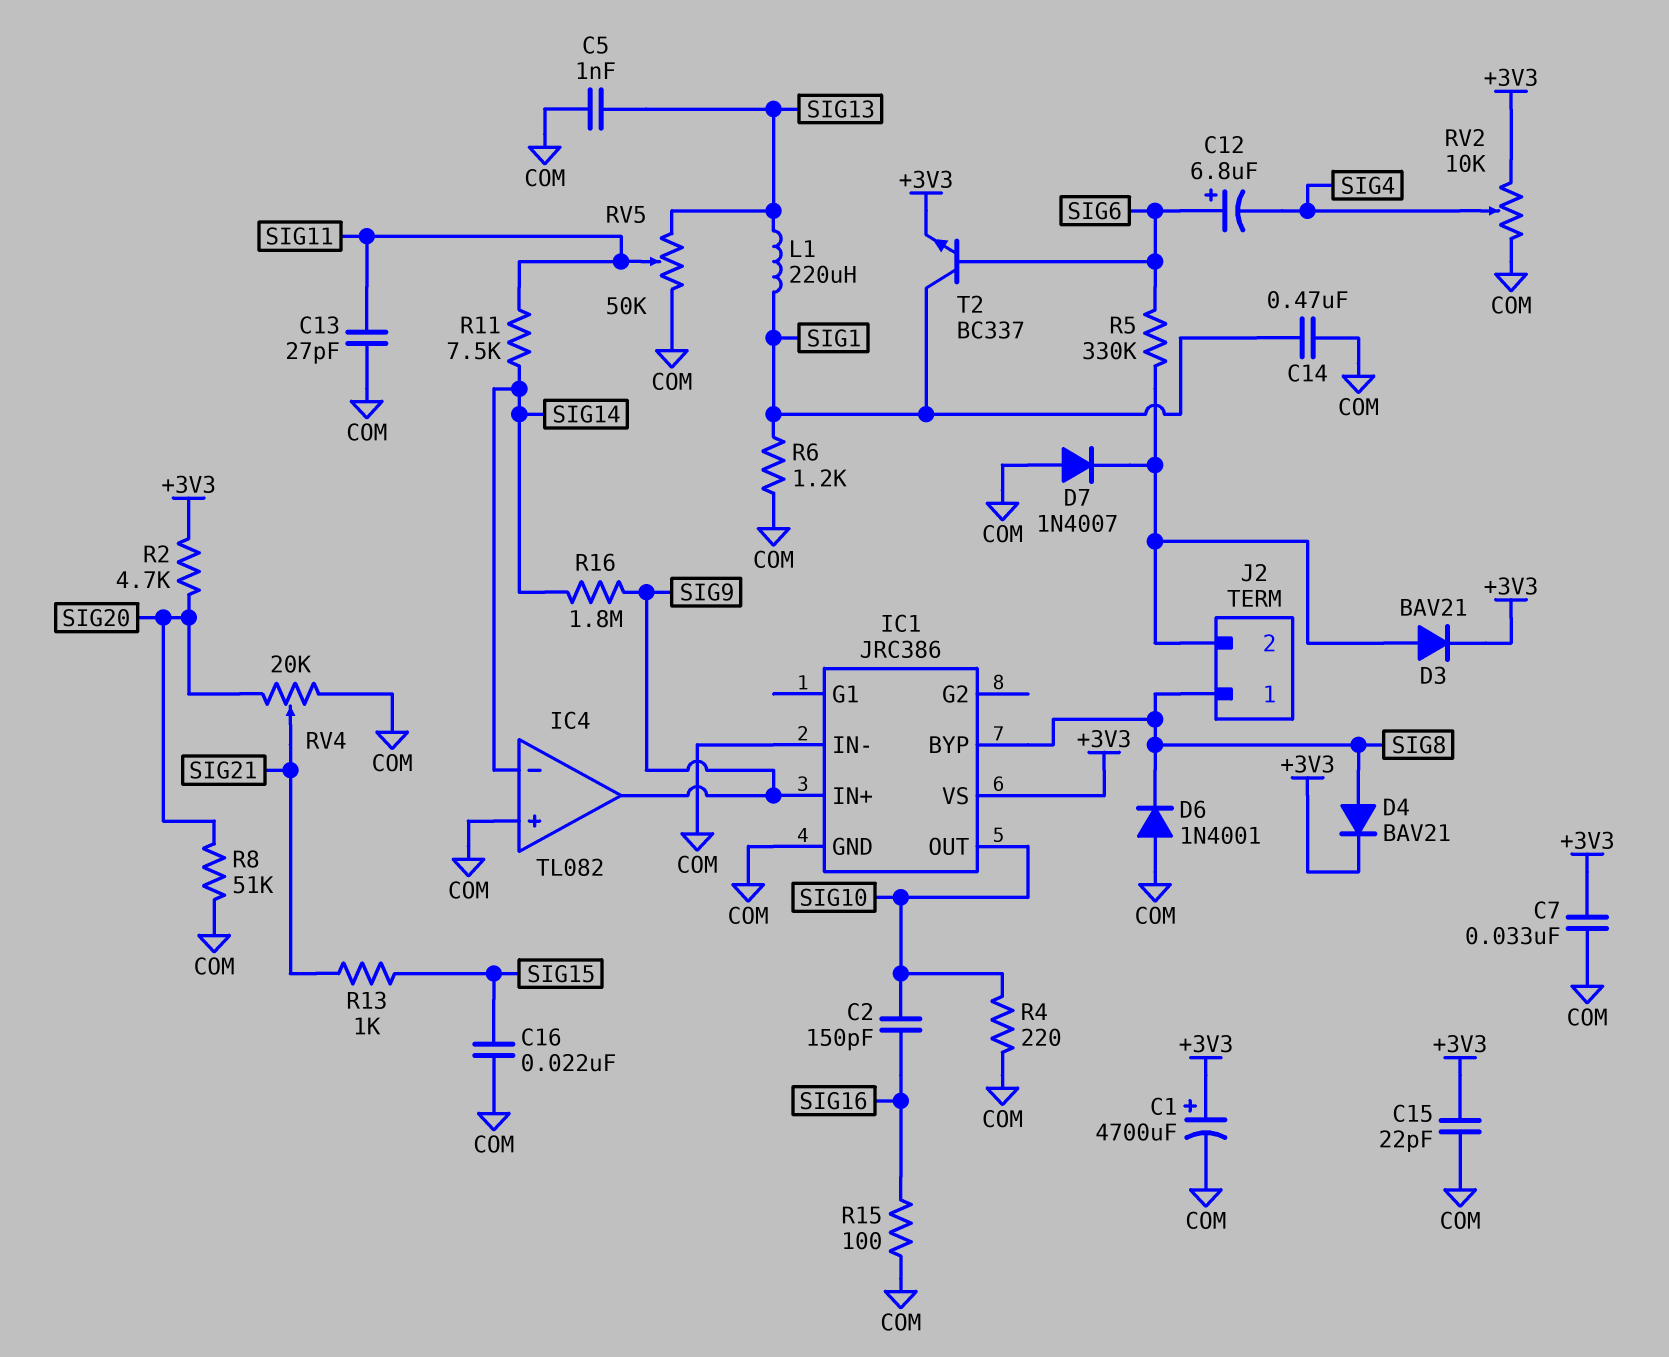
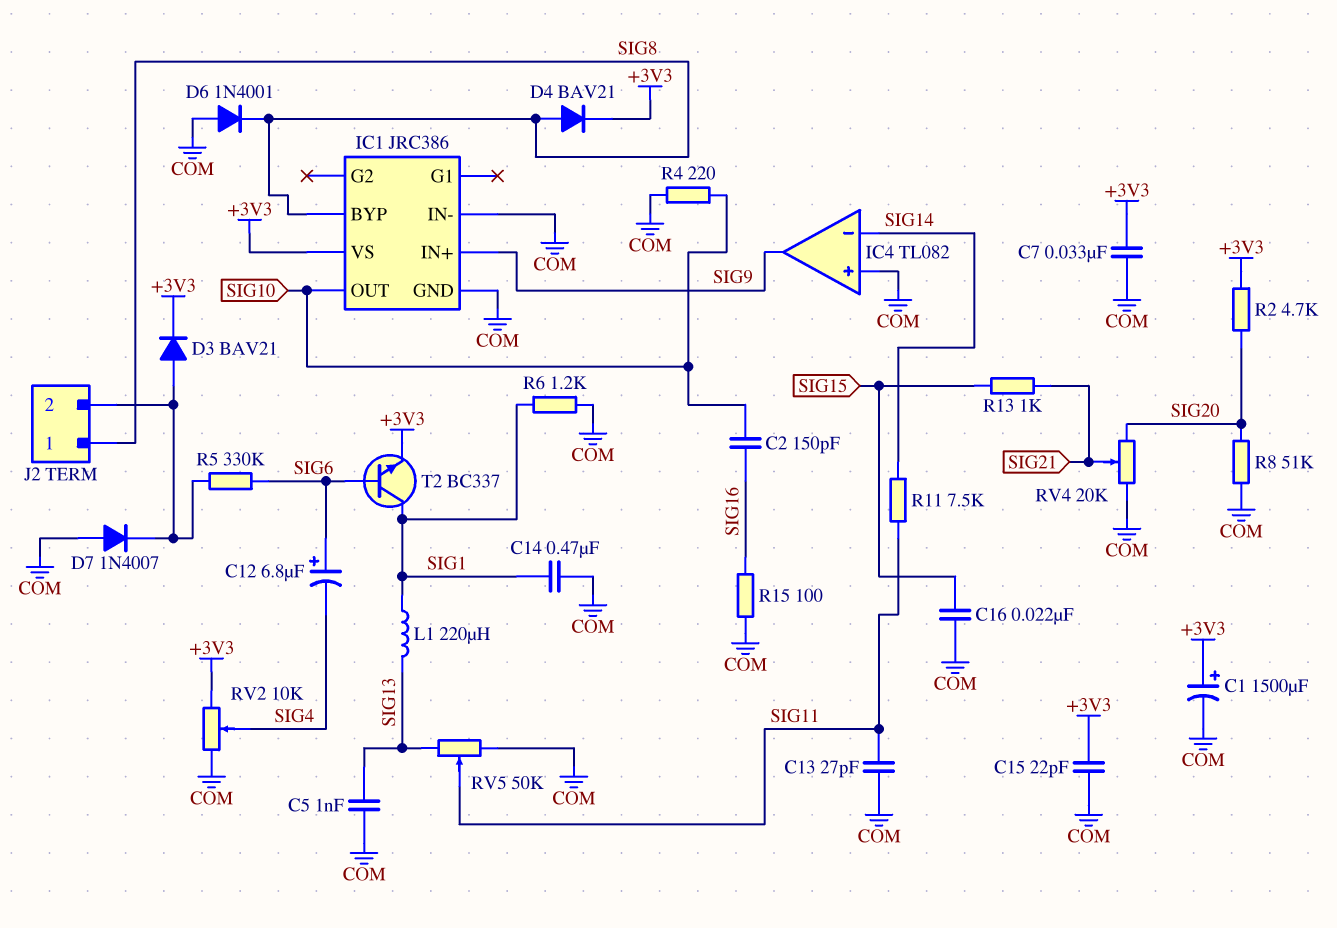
C1: 4700uF (plus +3V3, minus COM) -> 1500uF (plus +3V3, minus COM)
R16: 1.8M (SIG9, SIG14) -> none

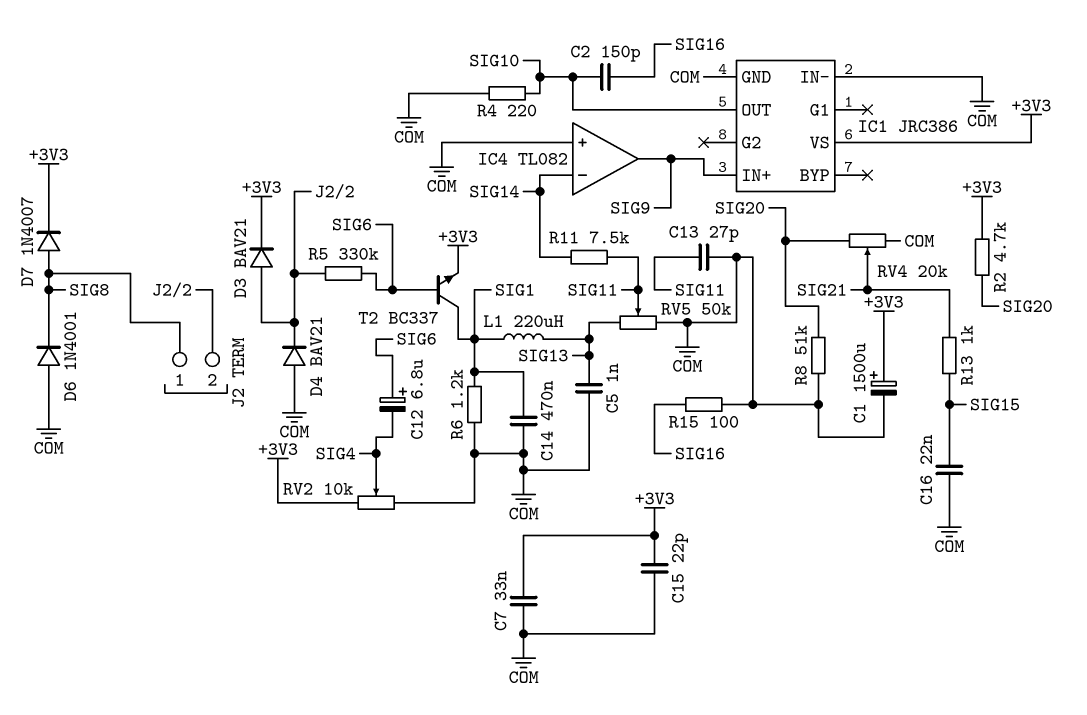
D4: diode BAV21 (A SIG8, K +3V3) -> diode BAV21 (A COM, K J2/2)
D7: diode 1N4007 (A COM, K J2/2) -> diode 1N4007 (A SIG8, K +3V3)
IC1 pin BYP: SIG8 -> none

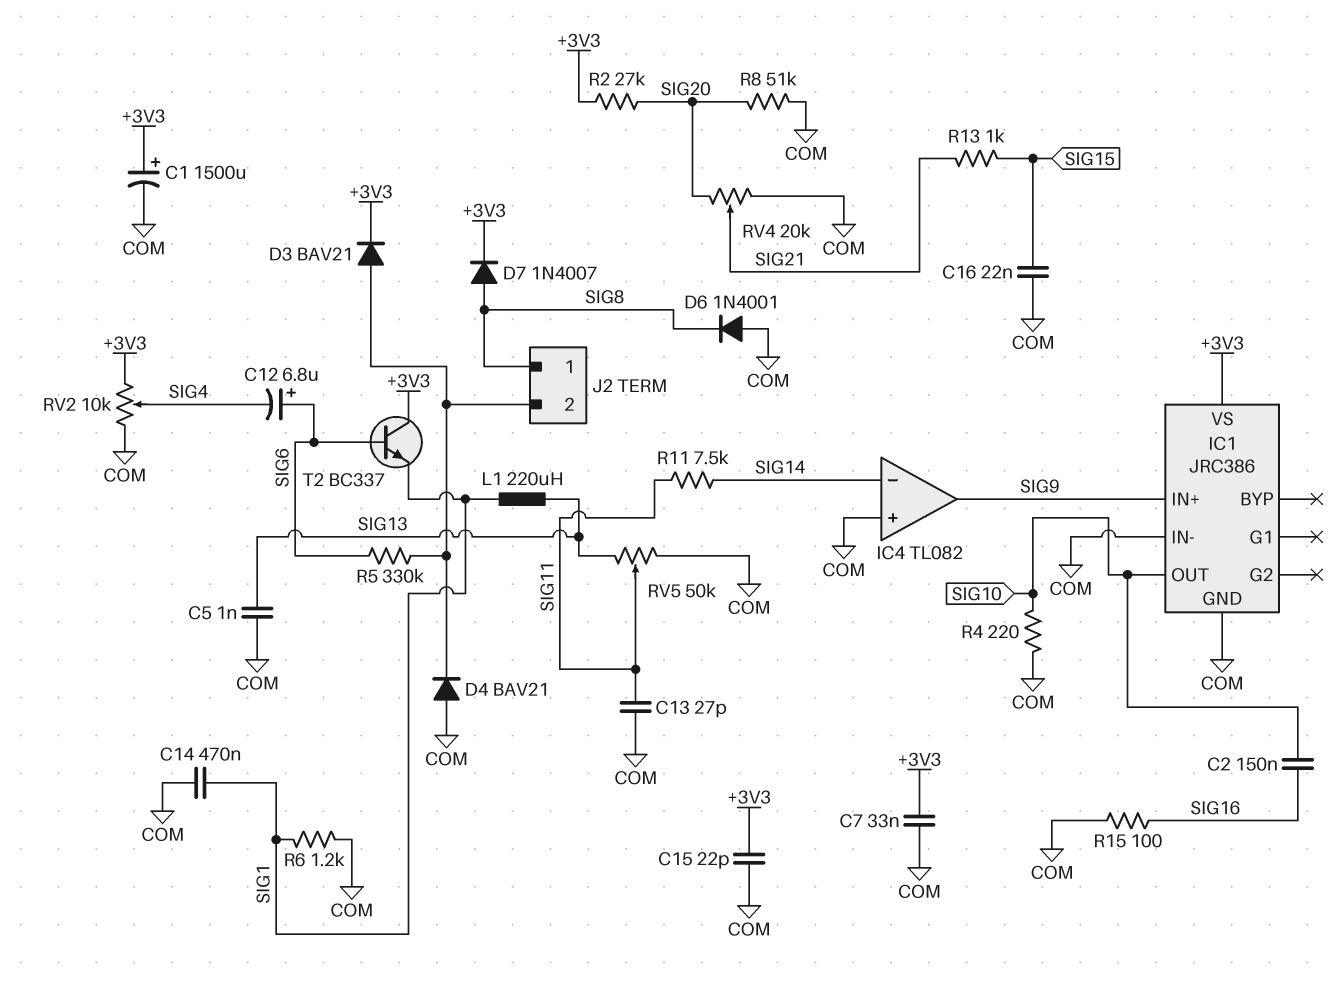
C2: 150pF (SIG10, SIG16) -> 150nF (SIG10, SIG16)
R2: 4.7k (+3V3, SIG20) -> 27k (+3V3, SIG20)
T2: NPN BC337 (B SIG6, C SIG1, E +3V3) -> NPN BC337 (B SIG6, C +3V3, E SIG1)

